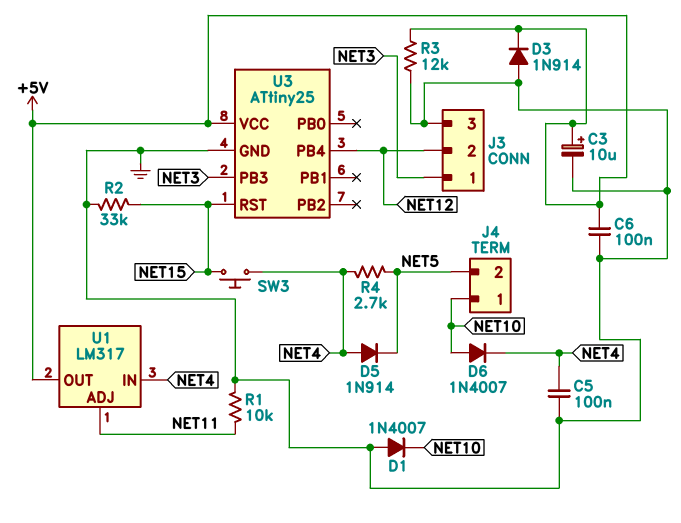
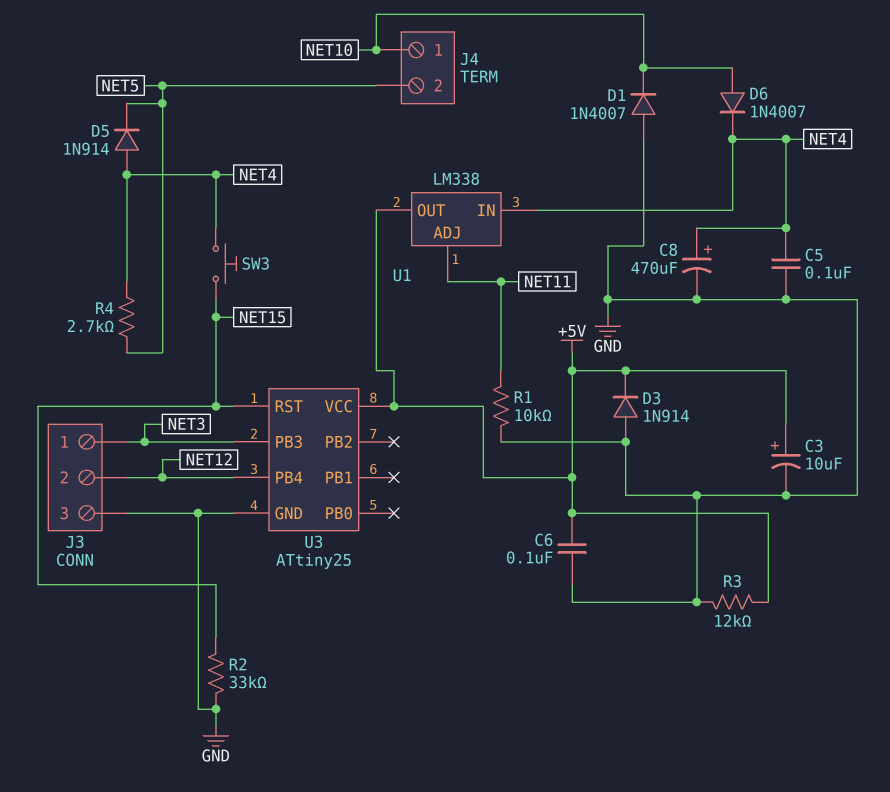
C8: none -> 470uF (plus NET4, minus GND)
U1: LM317 -> LM338

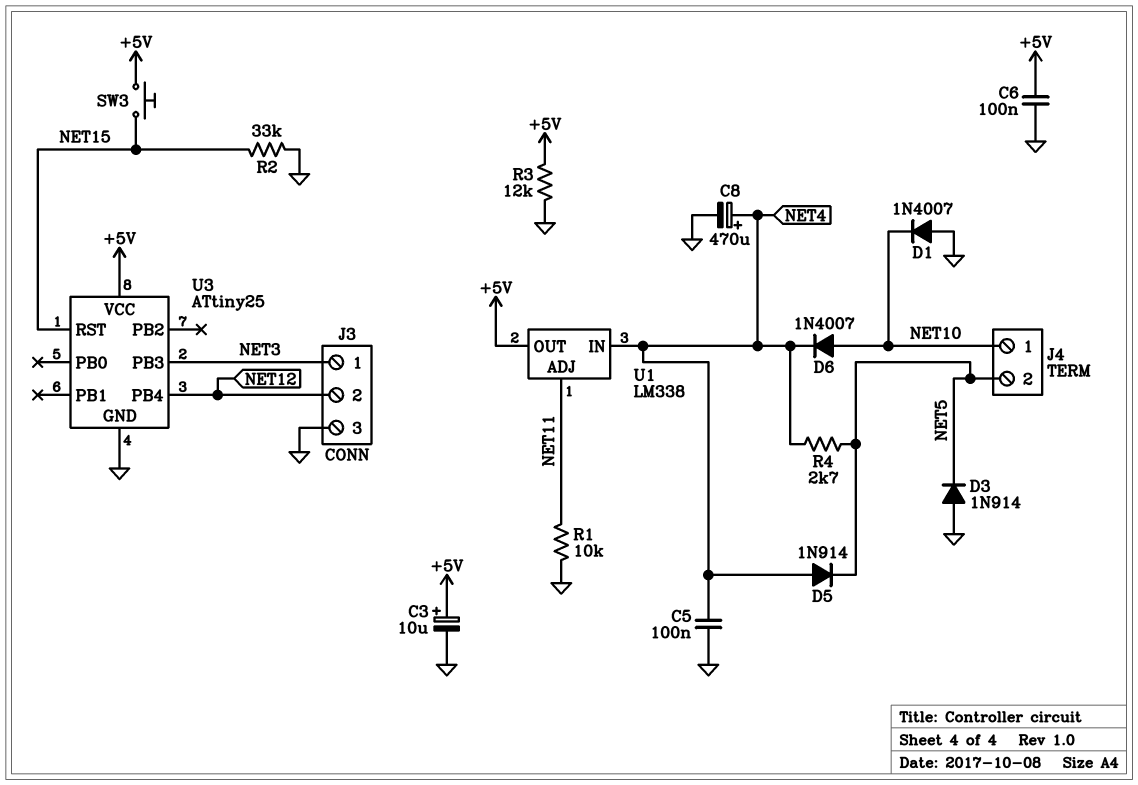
D3: diode 1N914 (A GND, K +5V) -> diode 1N914 (A GND, K NET5)
SW3: button (NET4, NET15) -> button (+5V, NET15)

